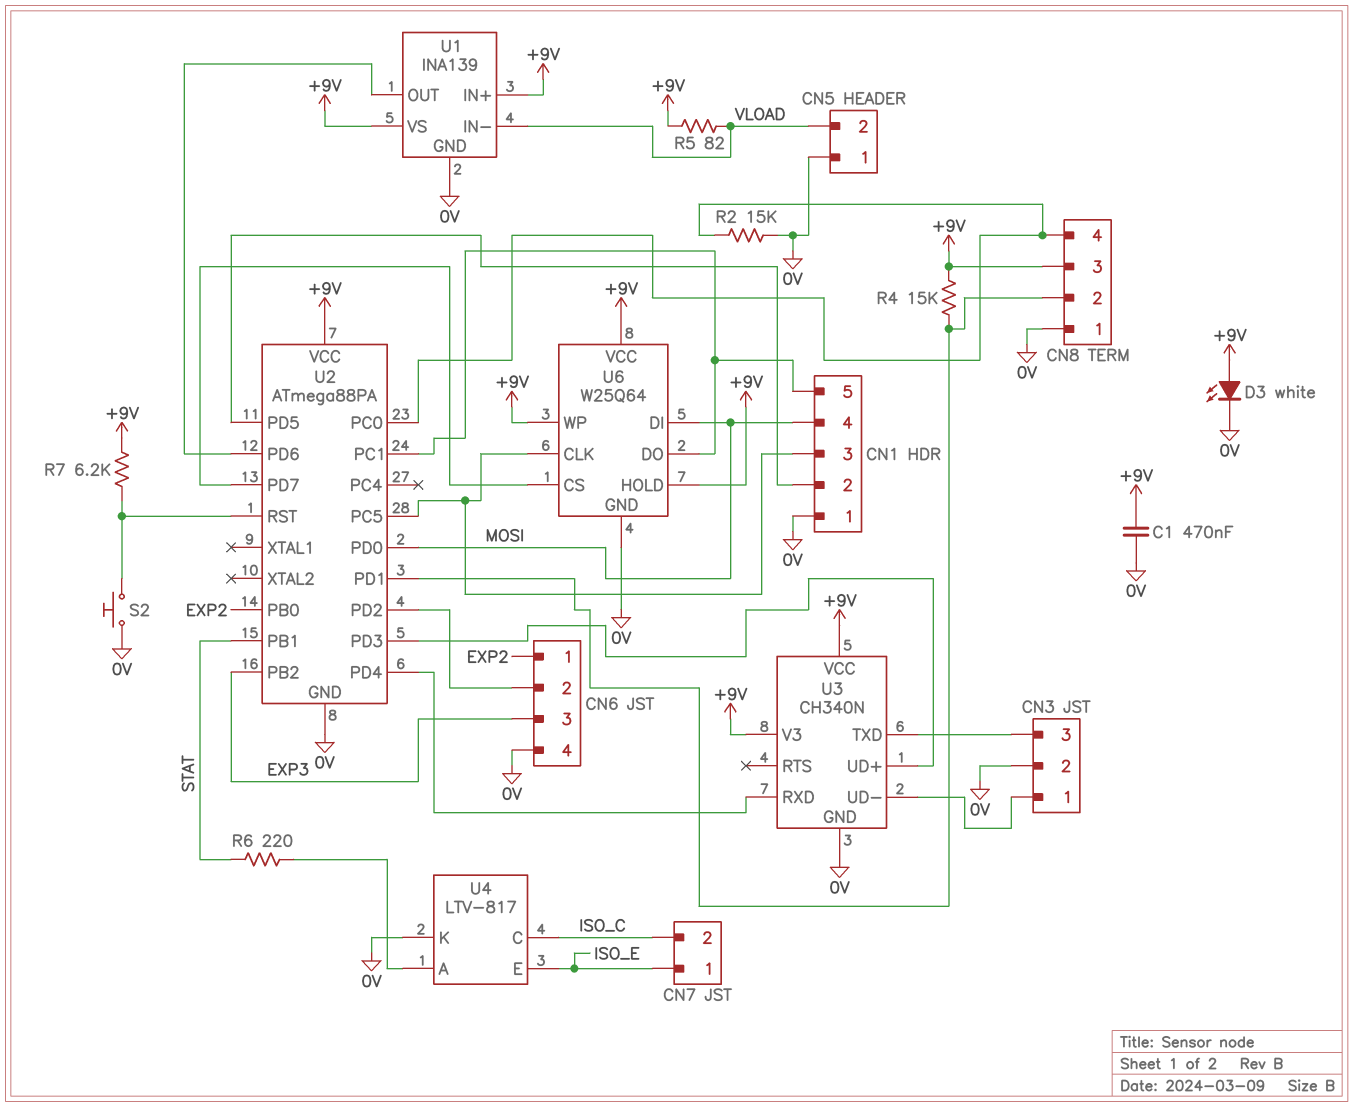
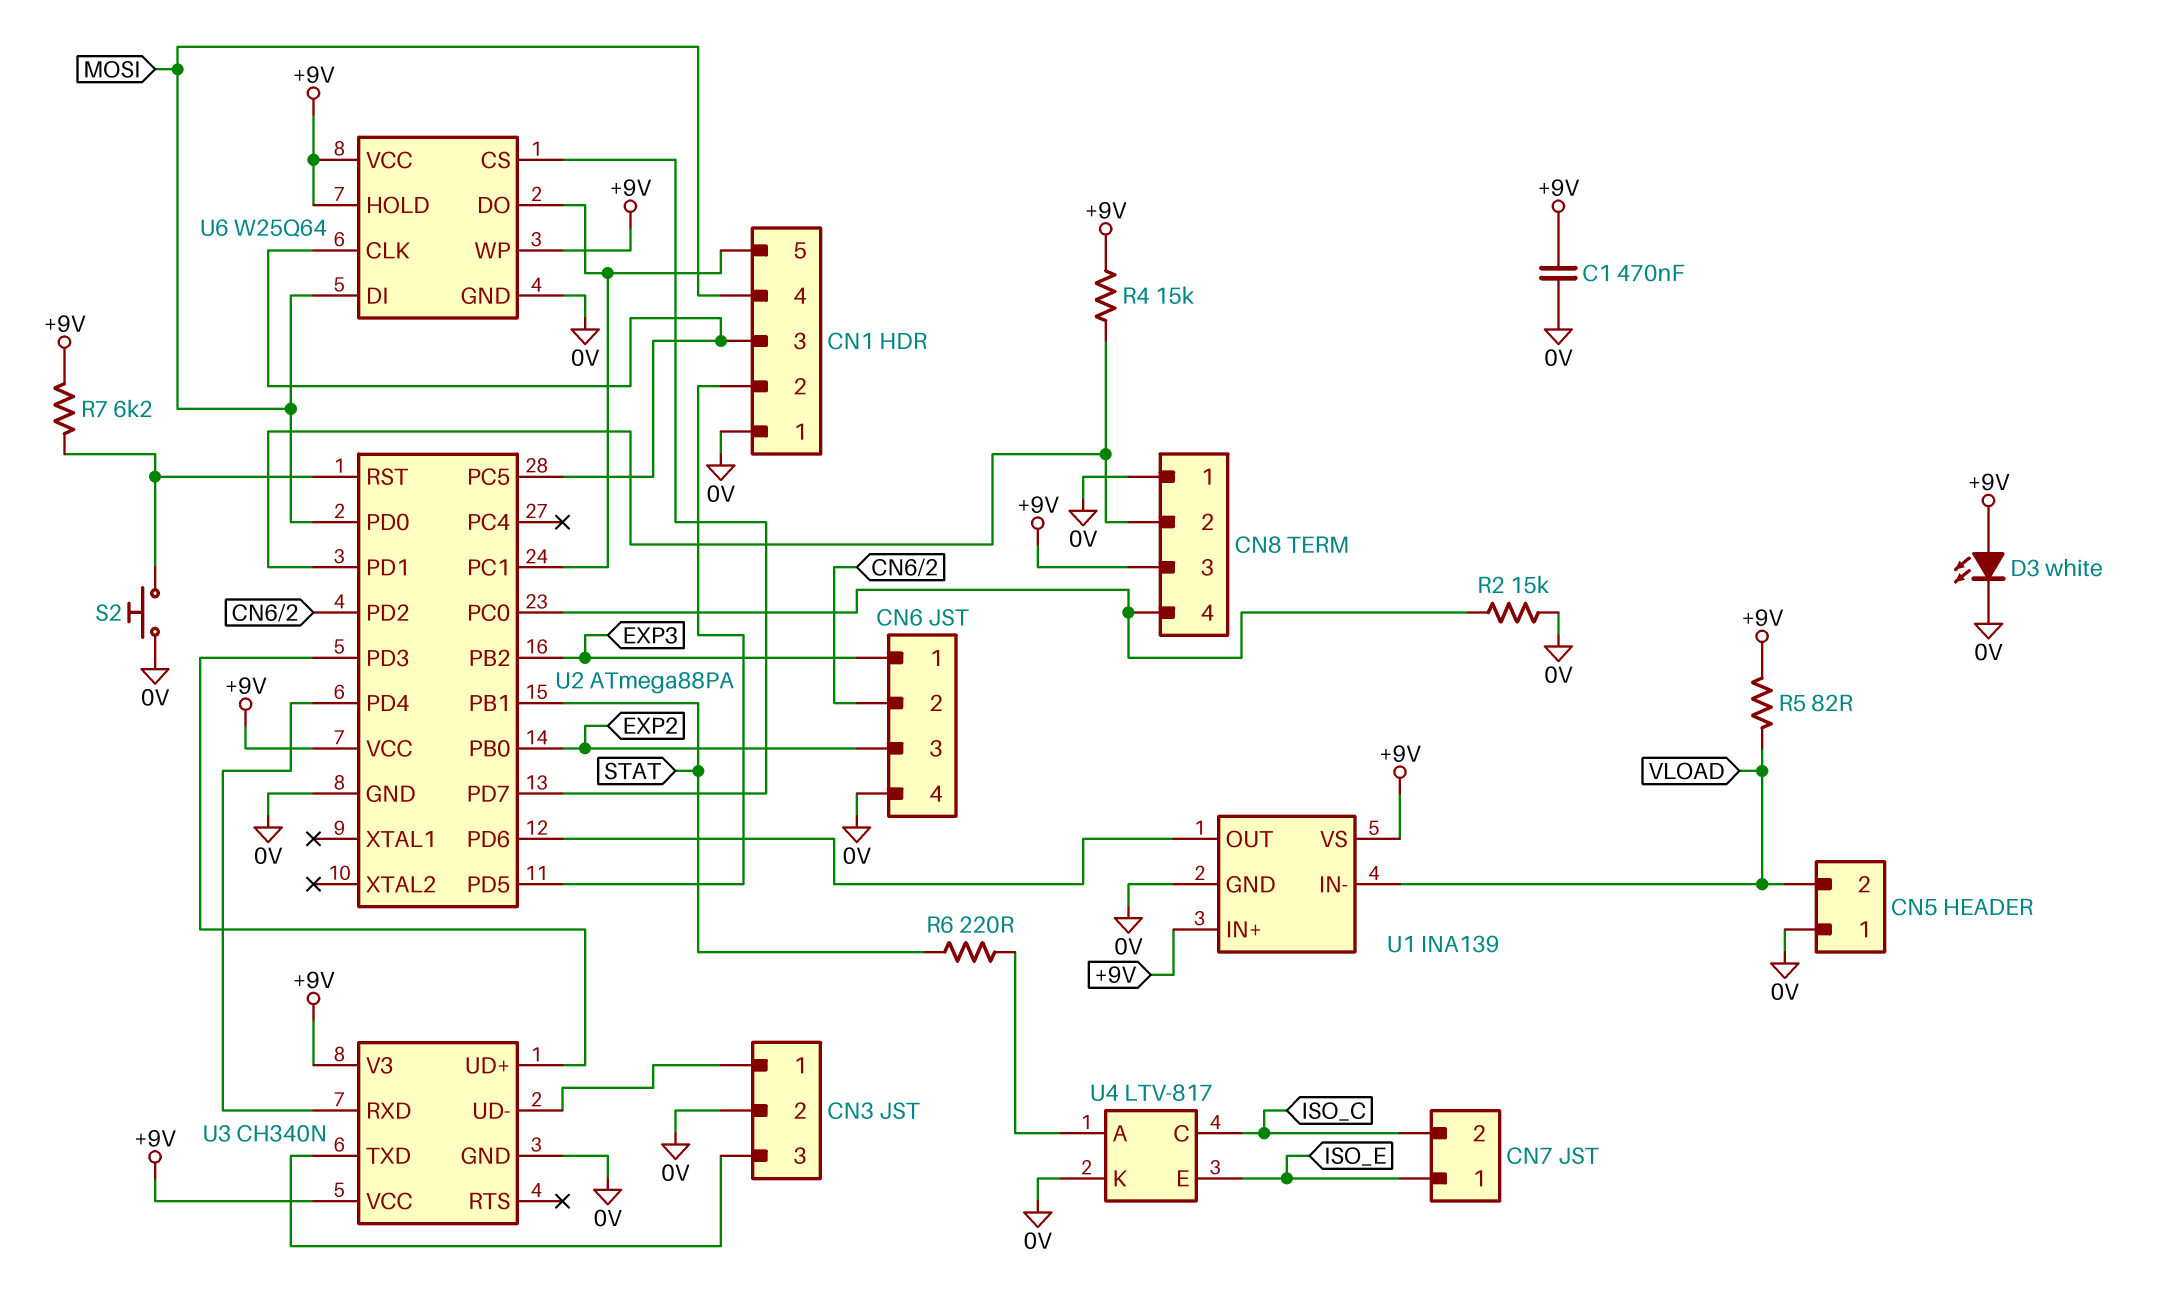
CN6 pin 1: EXP2 -> EXP3
CN6 pin 3: EXP3 -> EXP2

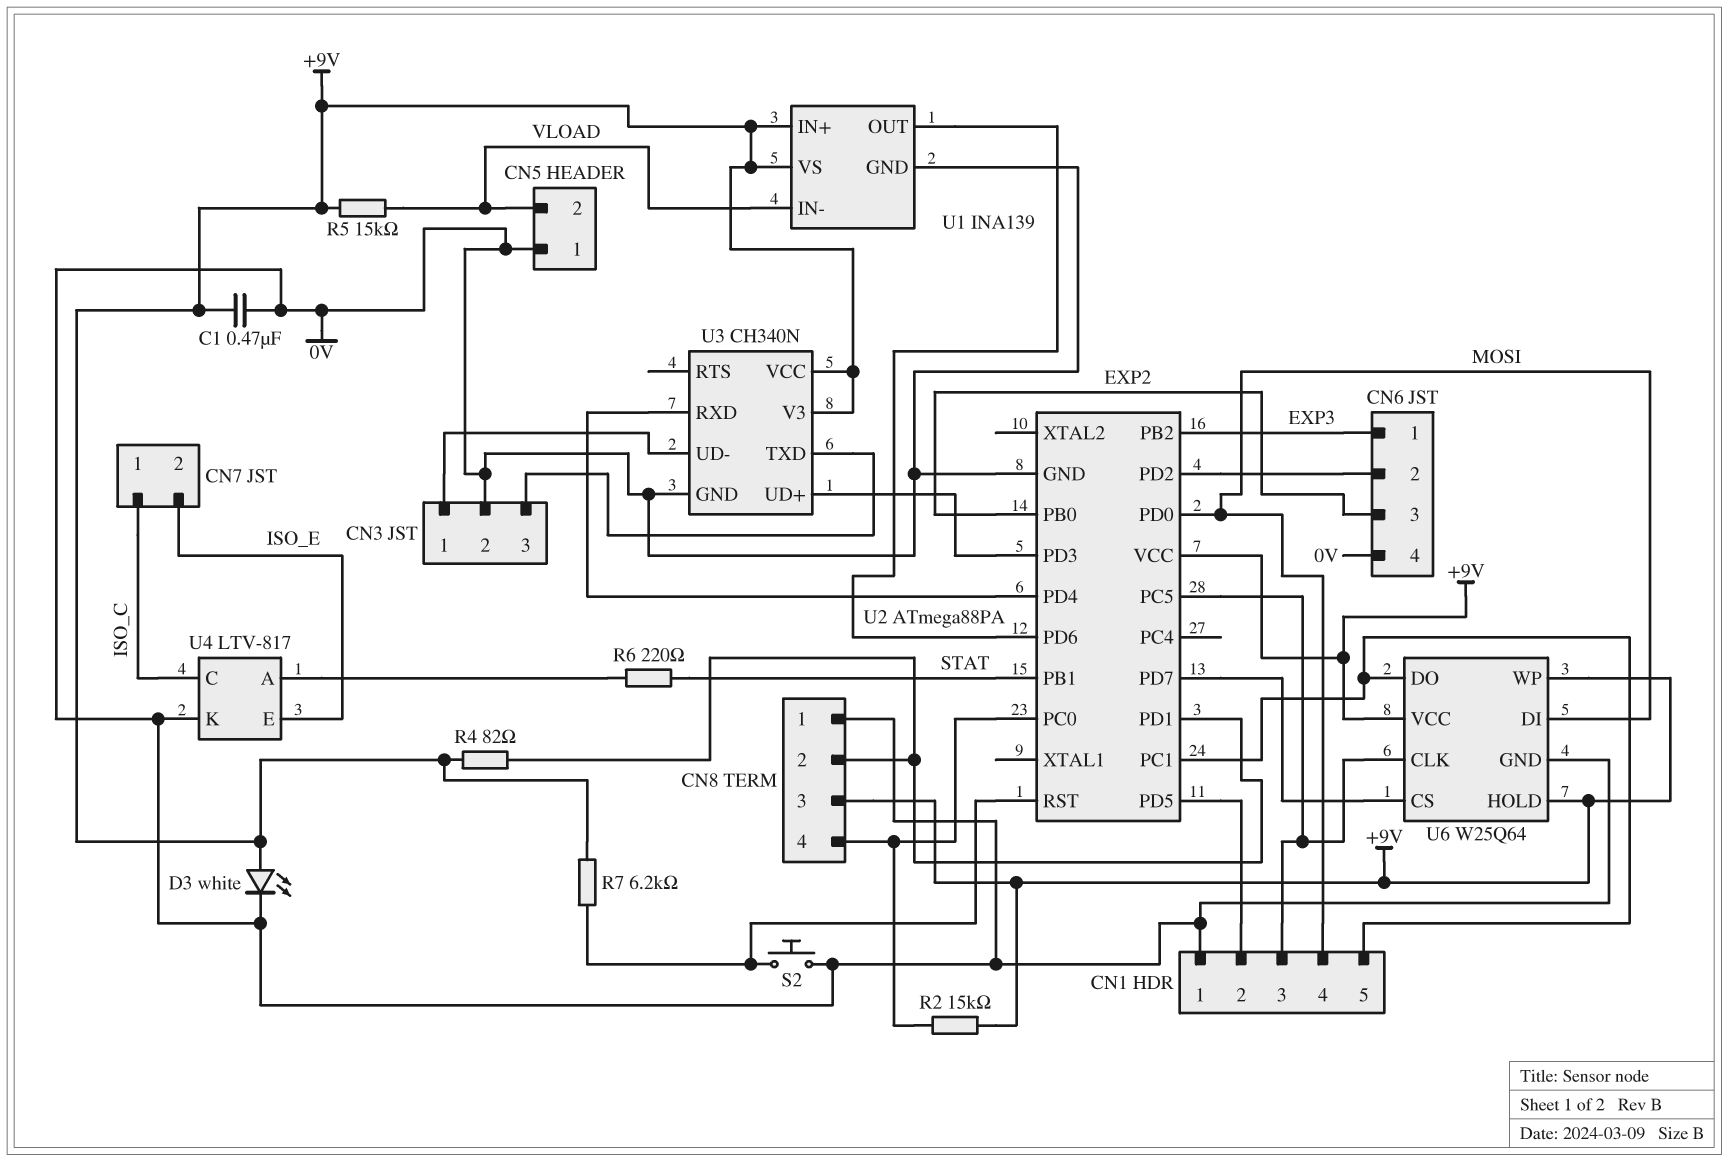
CN7 pin 1: ISO_E -> ISO_C
CN7 pin 2: ISO_C -> ISO_E
R2: 15k (0V, CN8/4) -> 15k (+9V, CN8/4)
R4: 15k (+9V, CN8/2) -> 82 (+9V, CN8/2)
R5: 82 (+9V, VLOAD) -> 15k (+9V, VLOAD)

